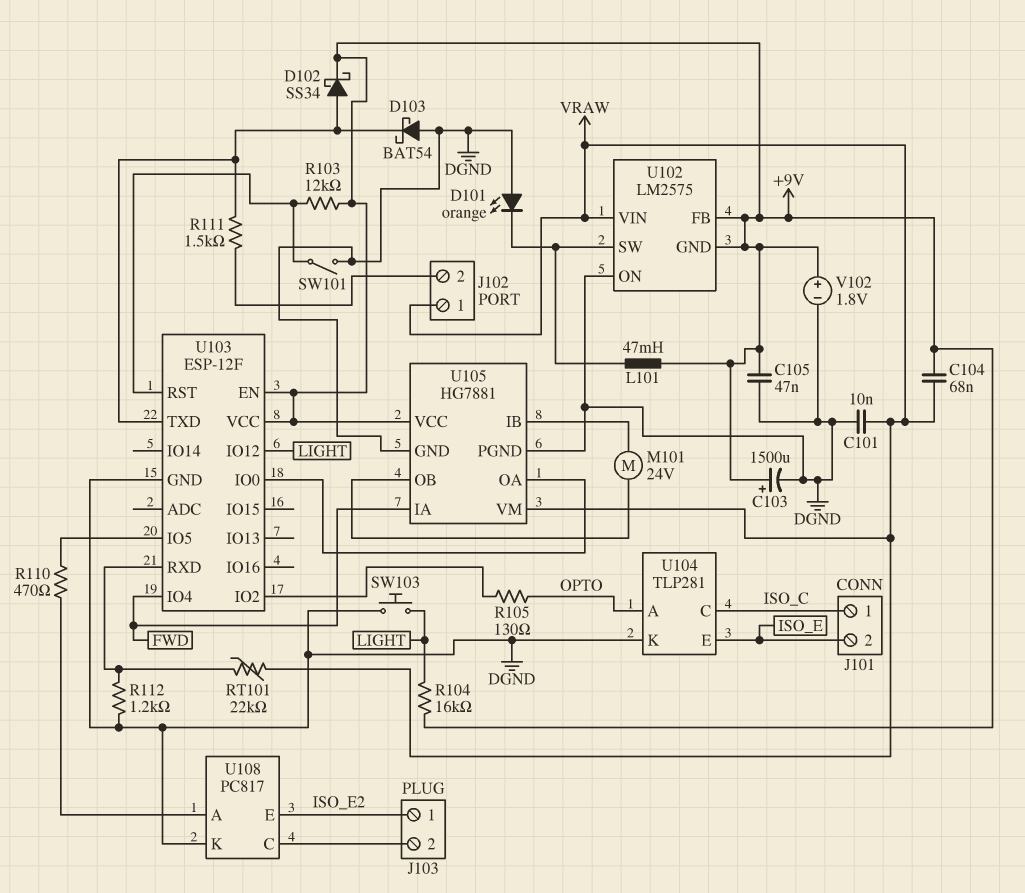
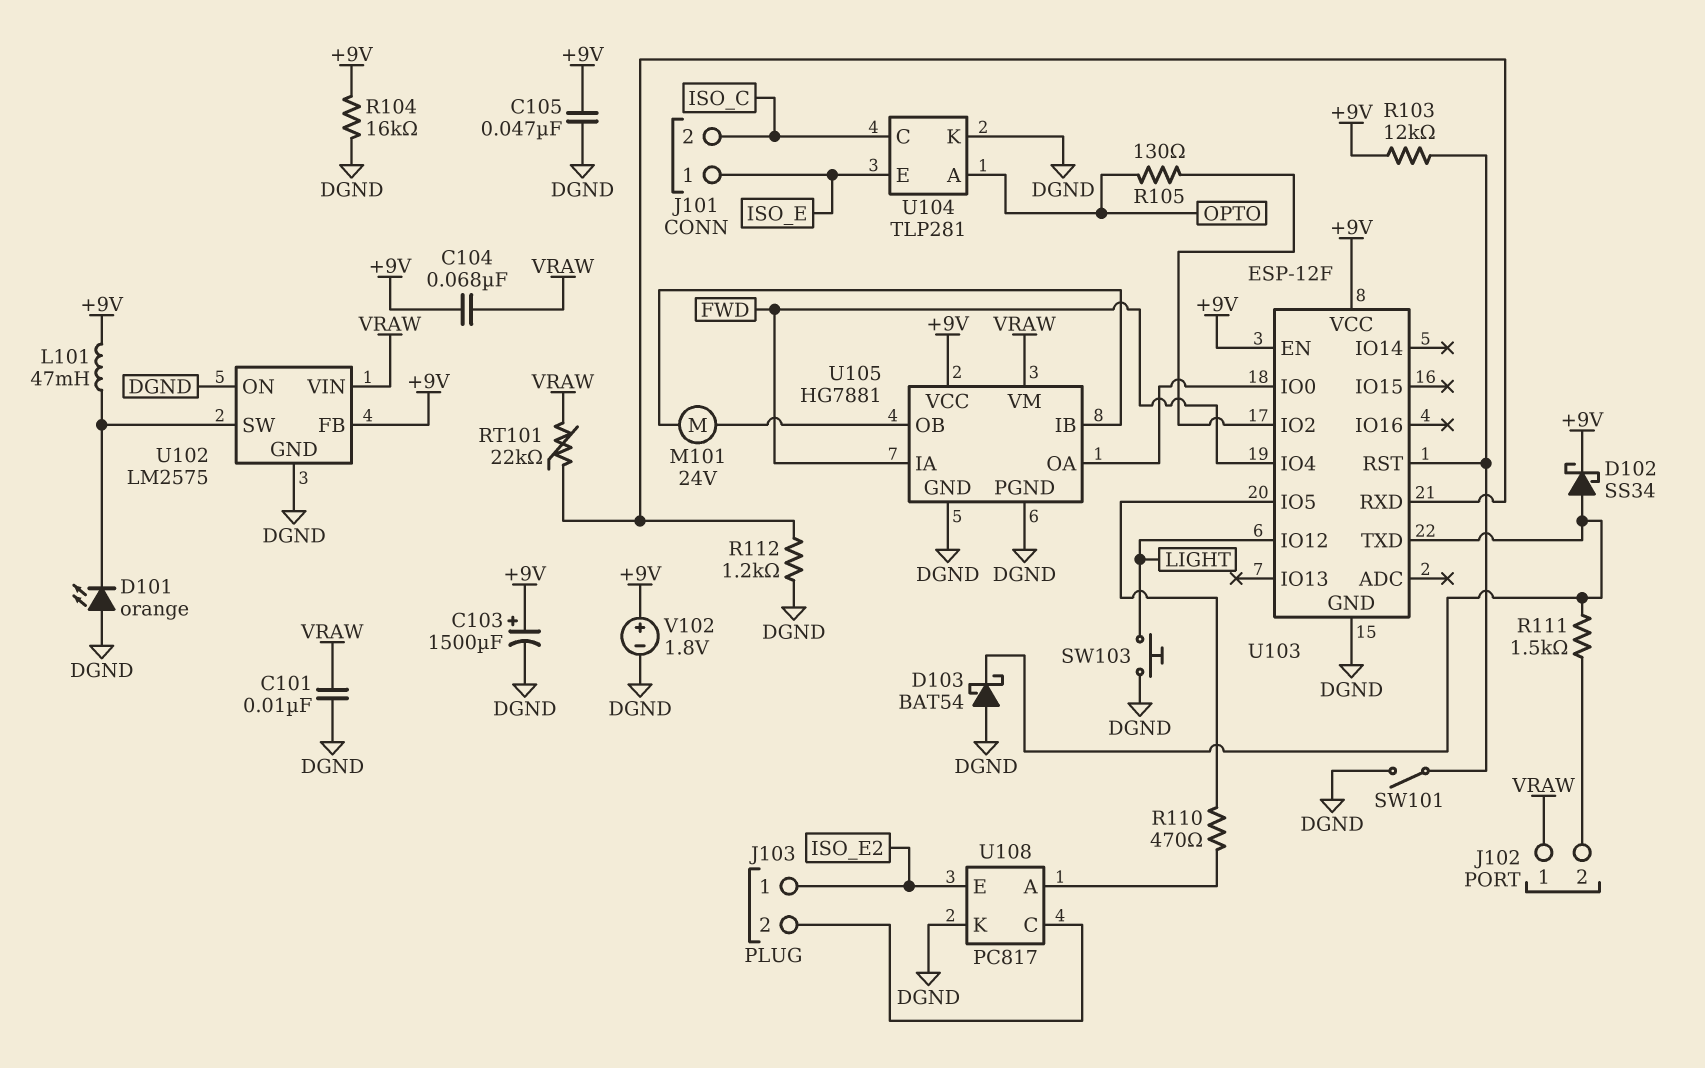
J101 pin 1: ISO_C -> ISO_E
J101 pin 2: ISO_E -> ISO_C
R104: 16k (+9V, LIGHT) -> 16k (+9V, DGND)
U102 pin GND: +9V -> DGND

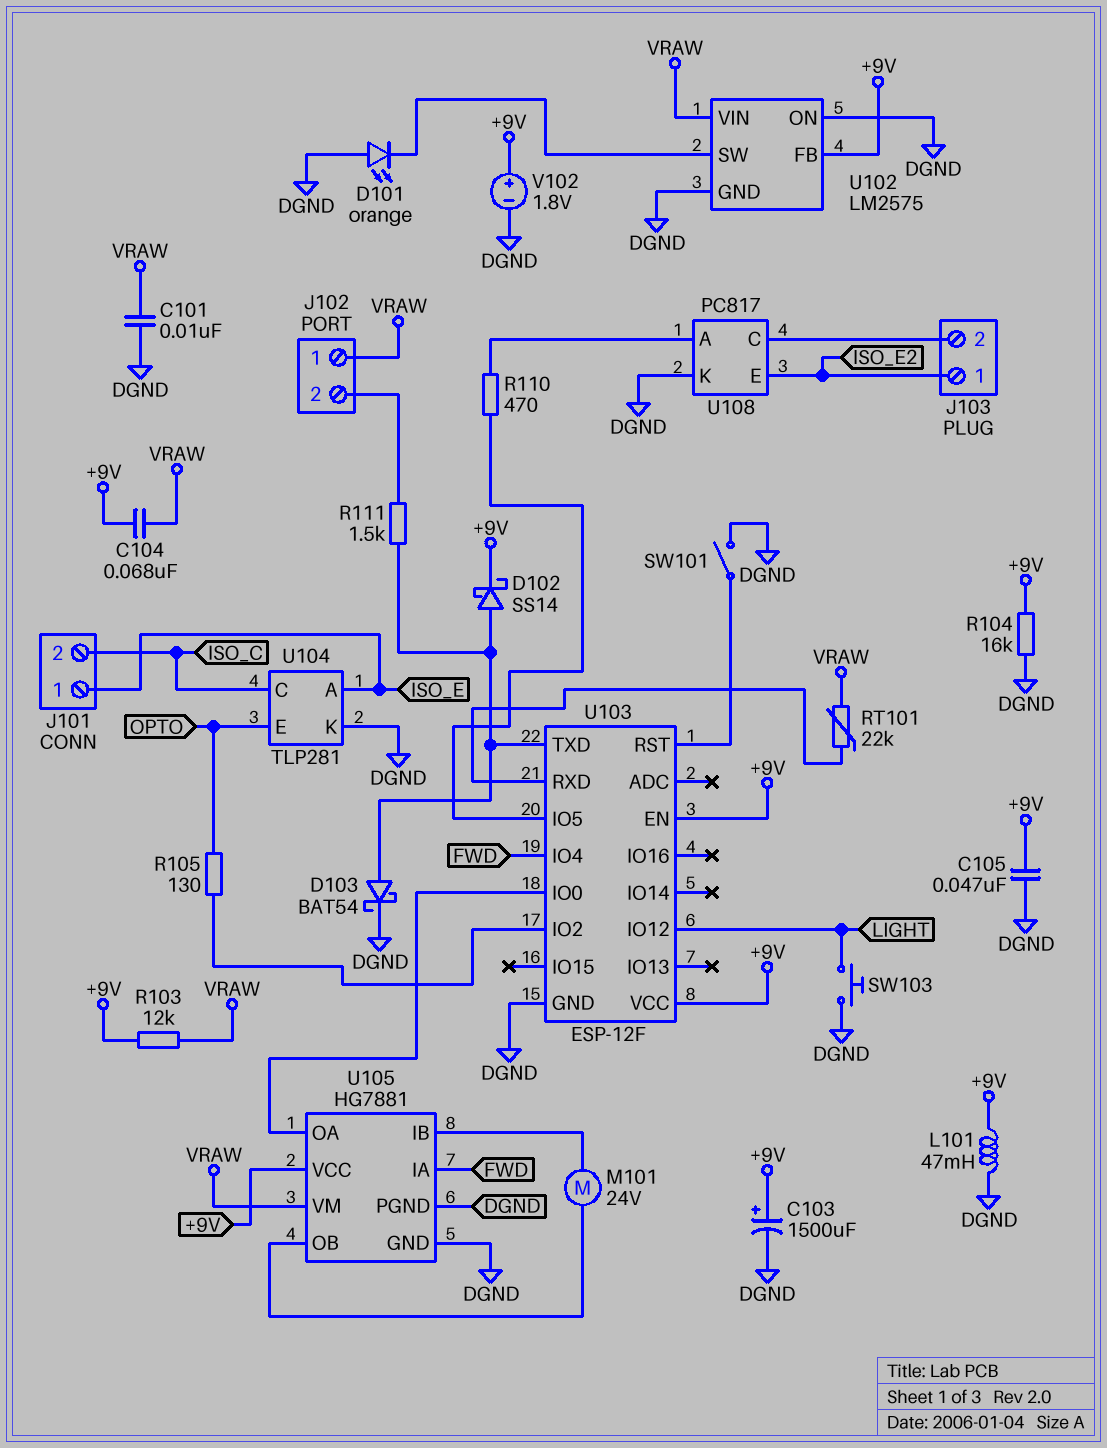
D102: schottky SS34 (A U103/TXD, K +9V) -> schottky SS14 (A U103/TXD, K +9V)
D103: schottky BAT54 (A DGND, K U103/TXD) -> schottky BAT54 (A U103/TXD, K DGND)
L101: 47mH (+9V, U102/SW) -> 47mH (+9V, DGND)
R103: 12k (+9V, U103/RST) -> 12k (+9V, VRAW)
R112: 1.2k (DGND, U103/RXD) -> none
U104 pin A: OPTO -> ISO_E
U104 pin E: ISO_E -> OPTO

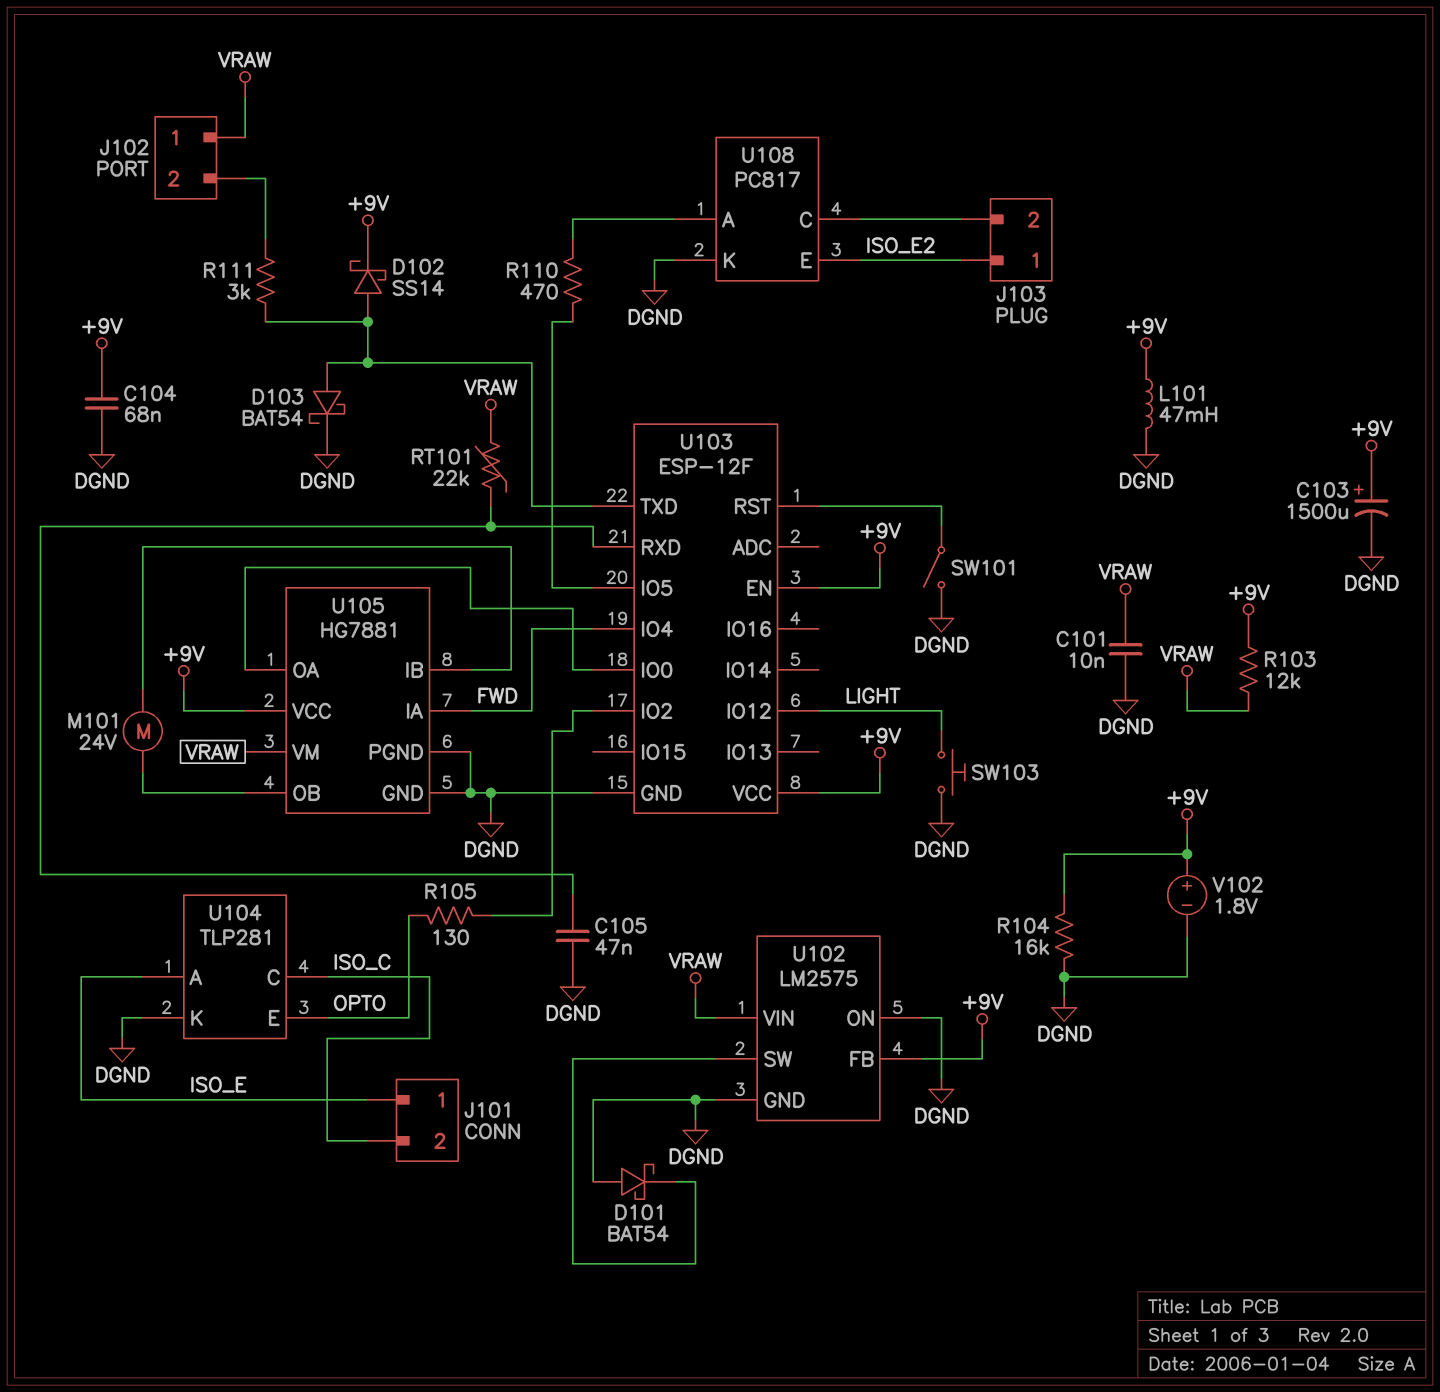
C104: 68nF (+9V, VRAW) -> 68nF (+9V, DGND)
C105: 47nF (+9V, DGND) -> 47nF (DGND, U103/RXD)
D101: LED orange (A DGND, K U102/SW) -> schottky BAT54 (A DGND, K U102/SW)
R111: 1.5k (J102/2, U103/TXD) -> 3k (J102/2, U103/TXD)

